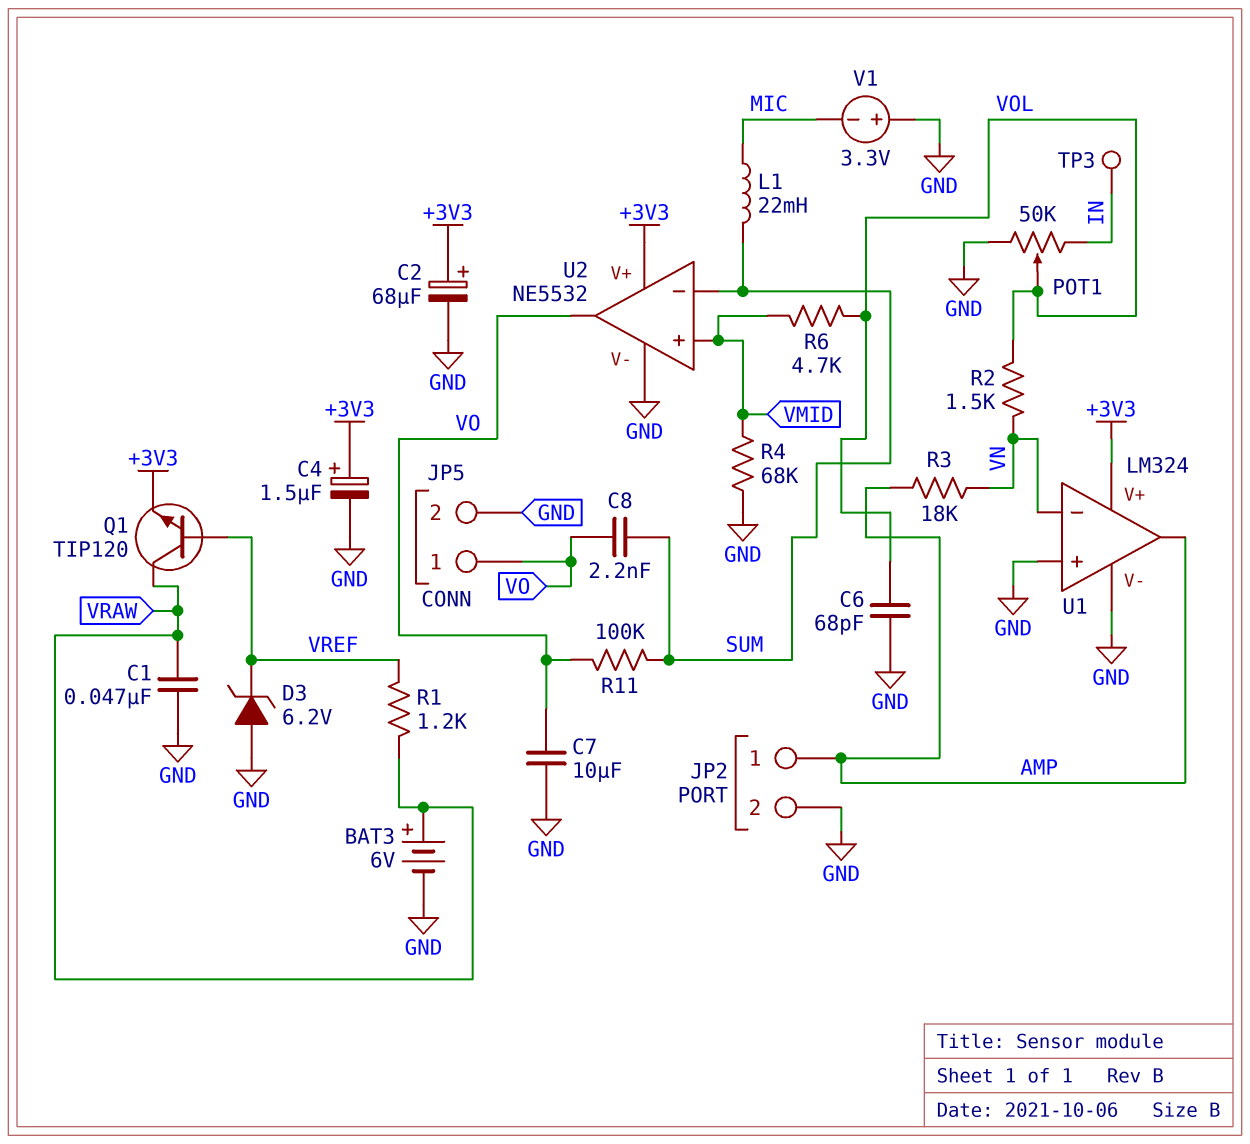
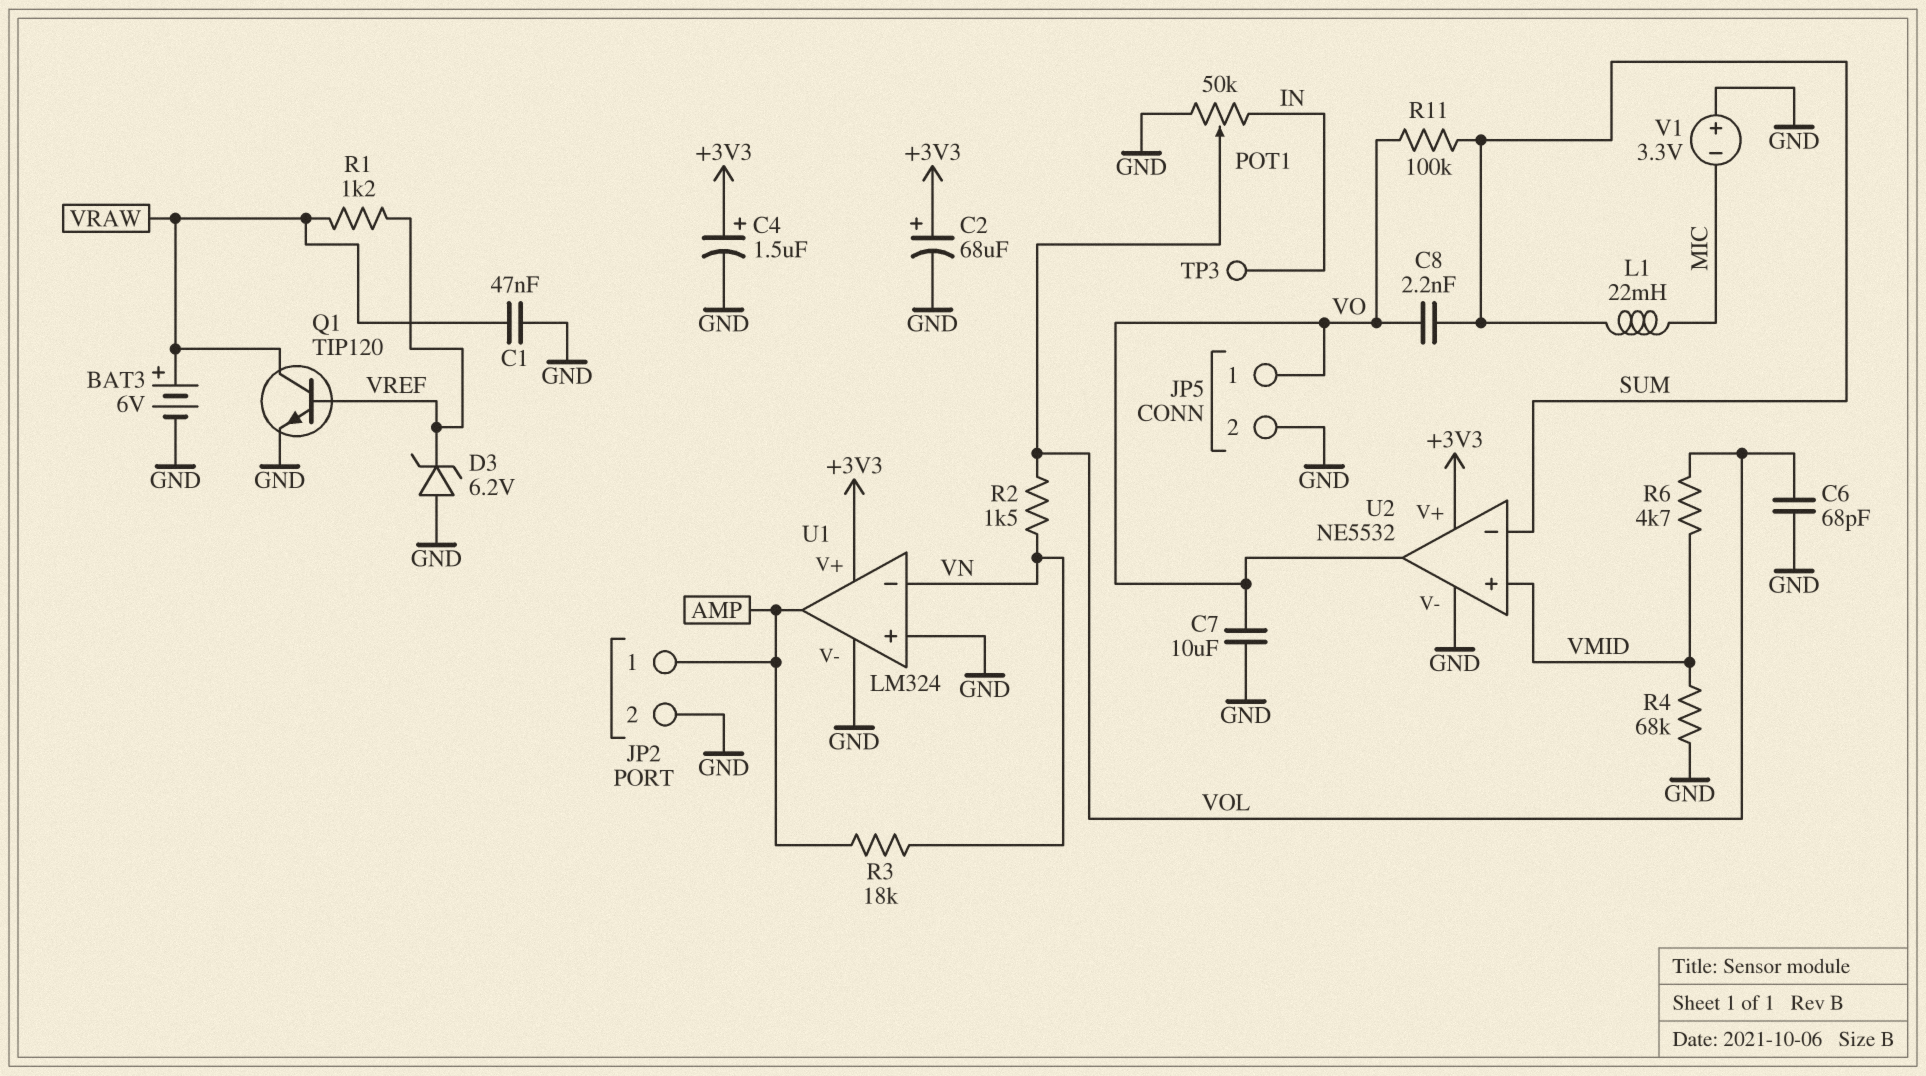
Q1: NPN TIP120 (B VREF, C VRAW, E +3V3) -> NPN TIP120 (B VREF, C VRAW, E GND)

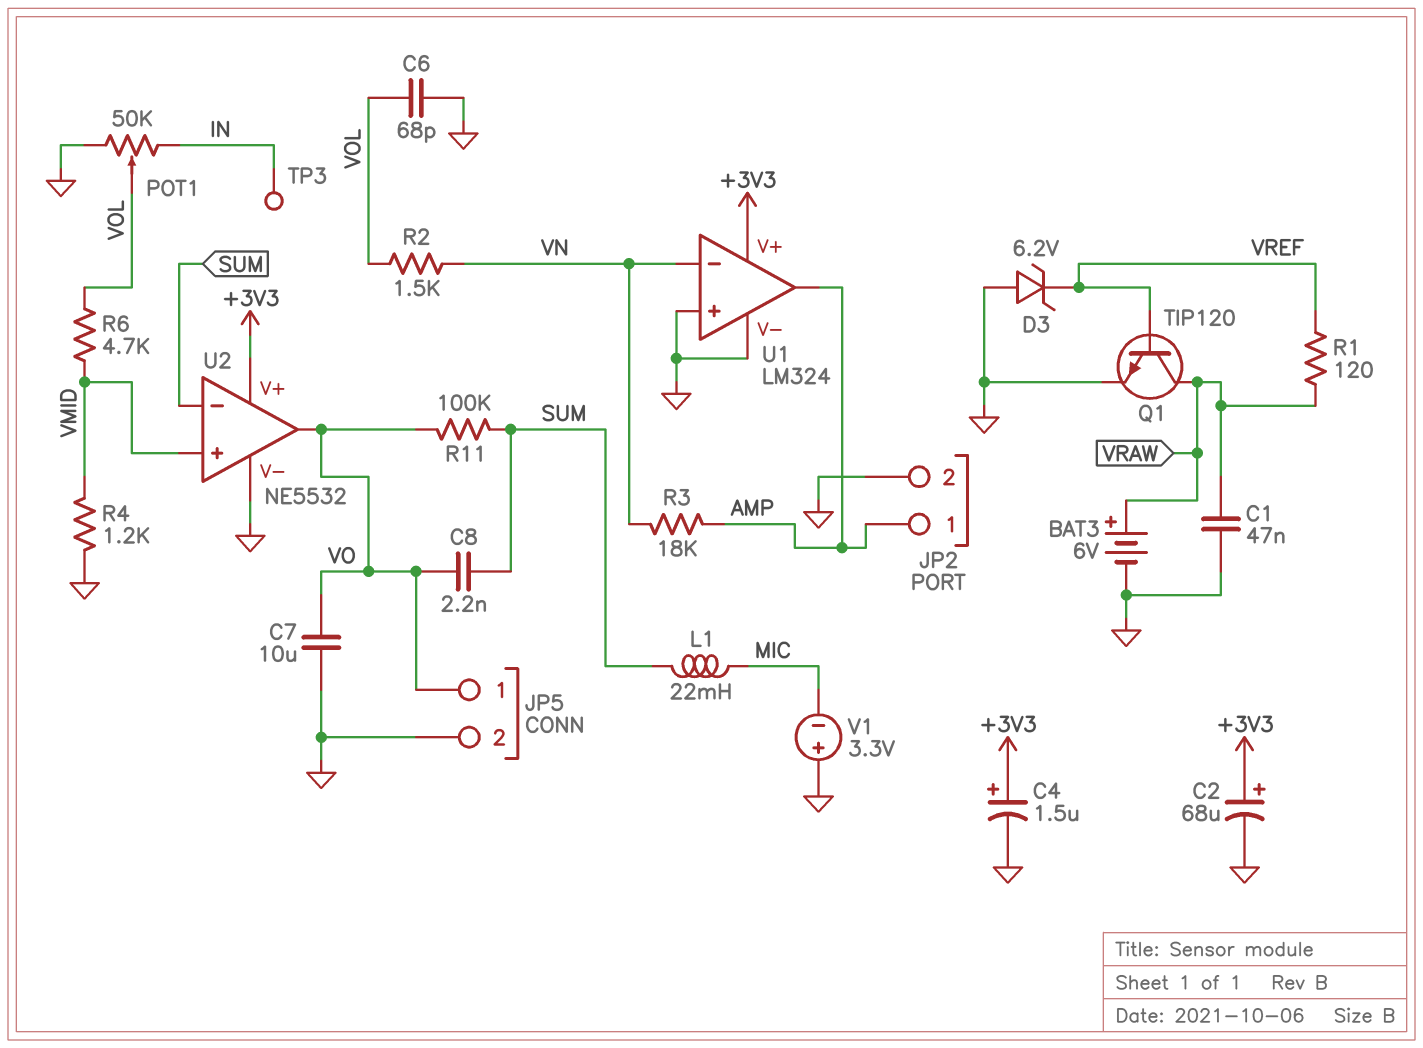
R1: 1.2k (VRAW, VREF) -> 120 (VRAW, VREF)
R4: 68k (GND, VMID) -> 1.2k (GND, VMID)

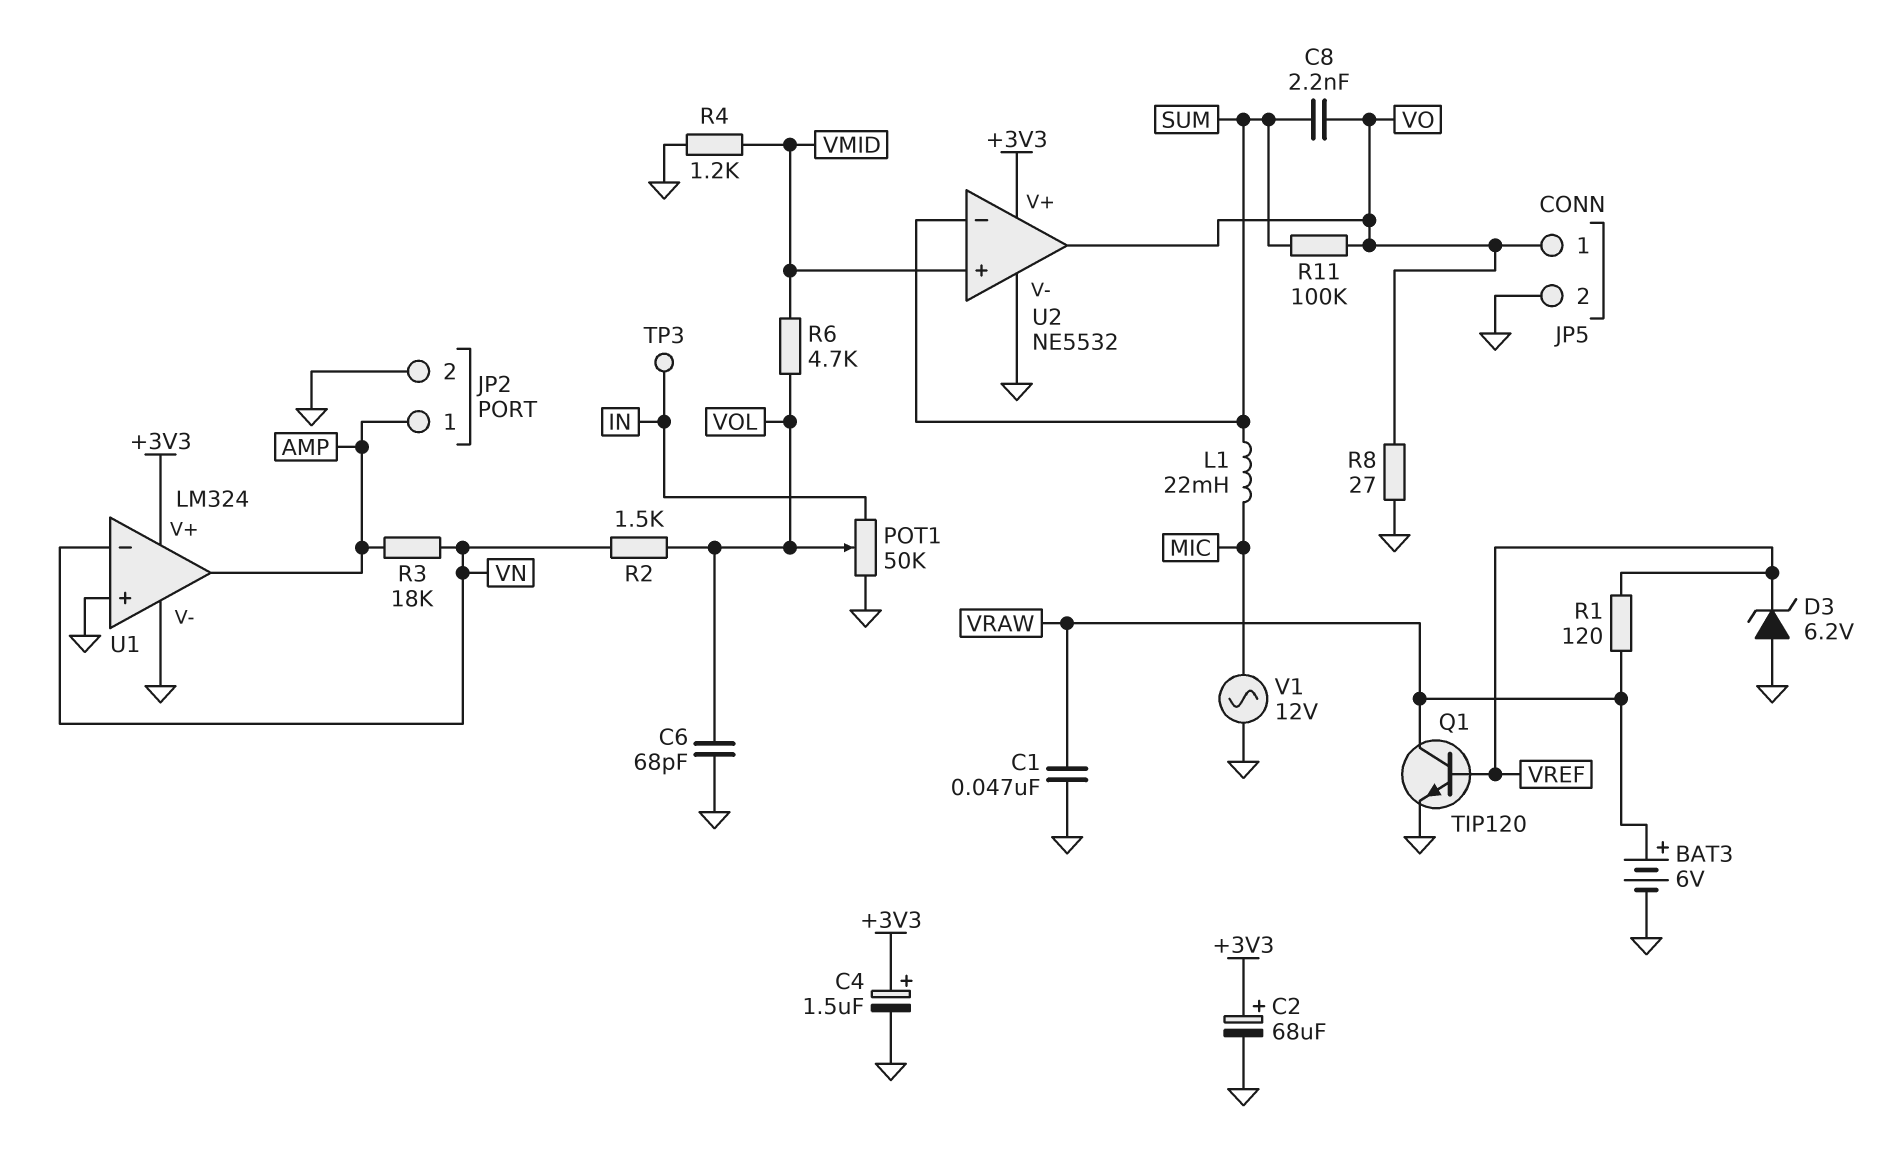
C7: 10uF (GND, VO) -> none
R8: none -> 27 (GND, VO)
V1: 3.3V (plus GND, minus MIC) -> AC 12V (GND, MIC)

